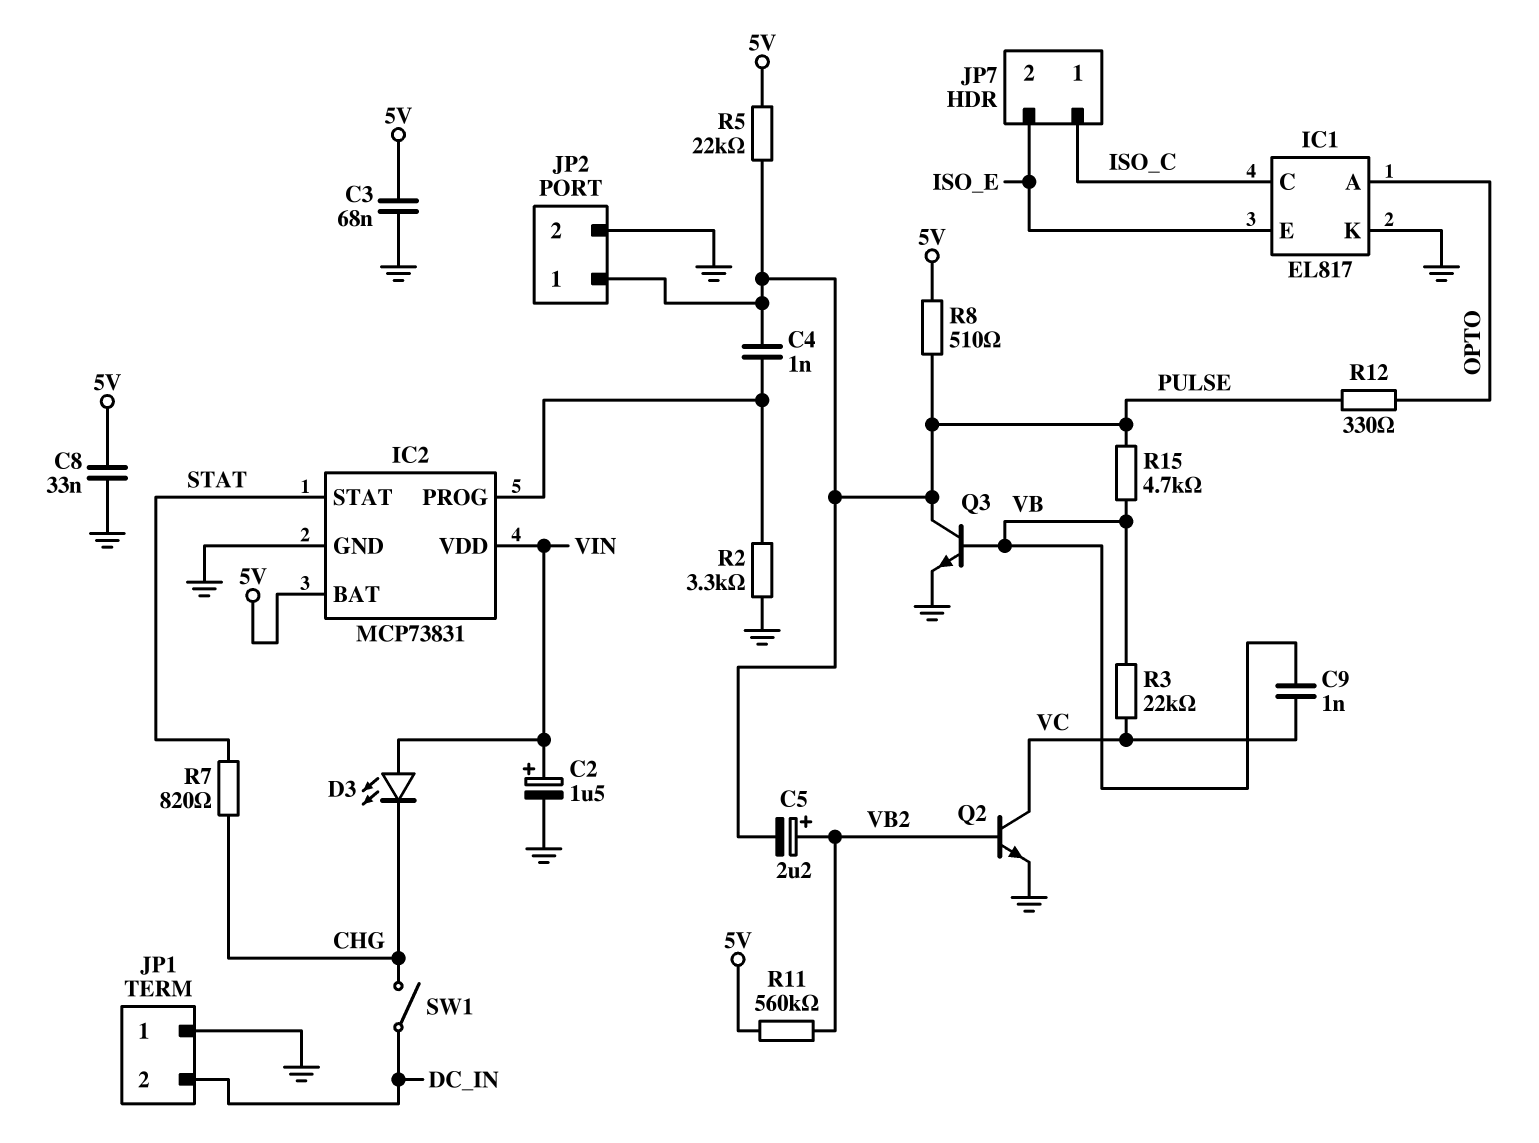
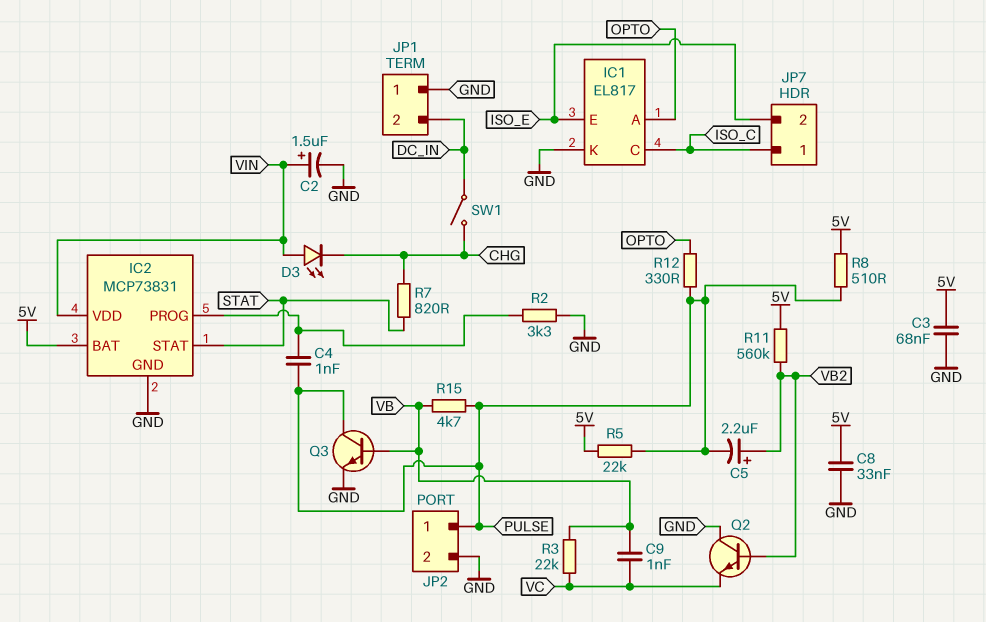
Q2: NPN (B VB2, C VC, E GND) -> NPN (B VB2, C GND, E VC)

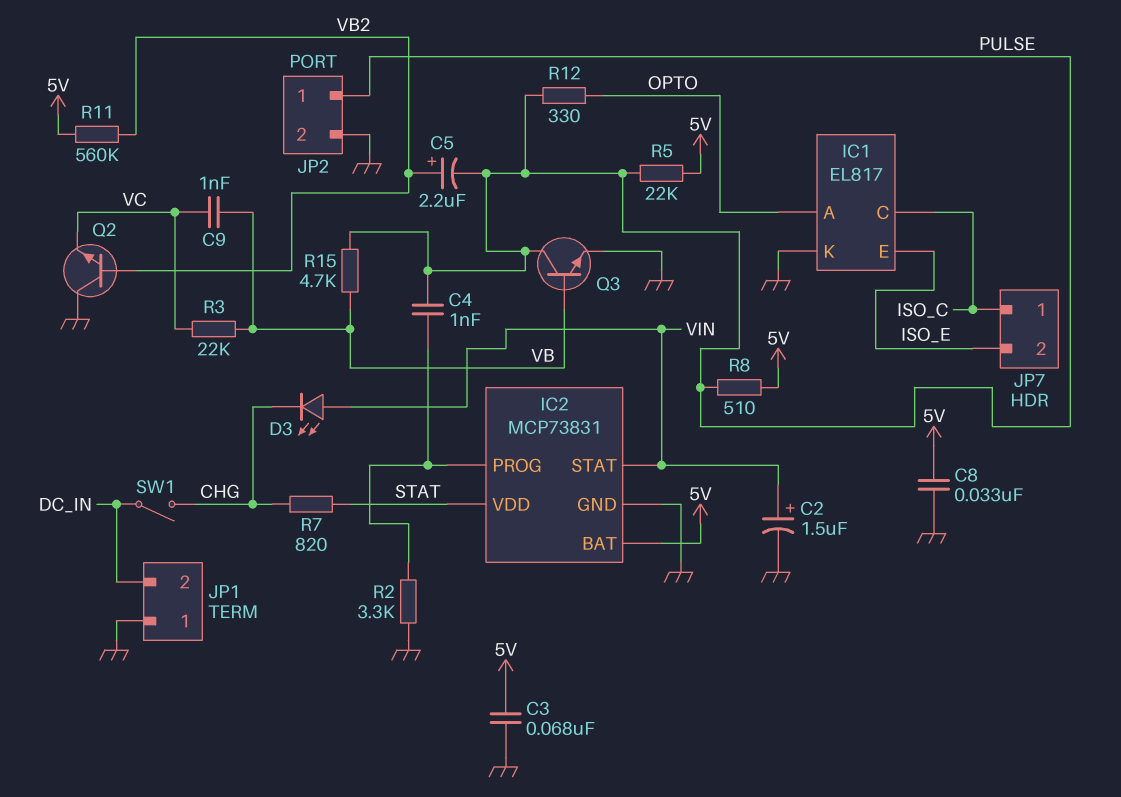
IC2 pin STAT: STAT -> VIN
IC2 pin VDD: VIN -> STAT

